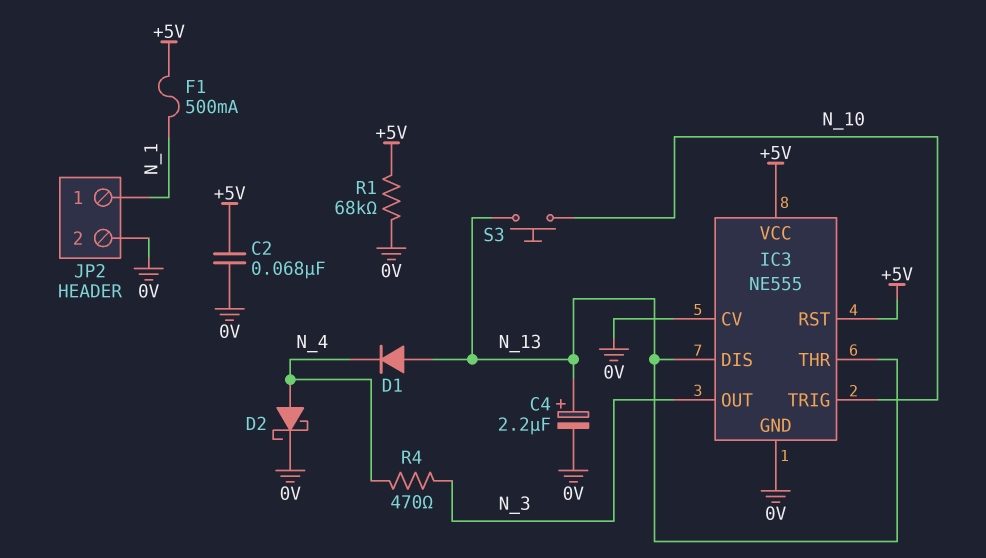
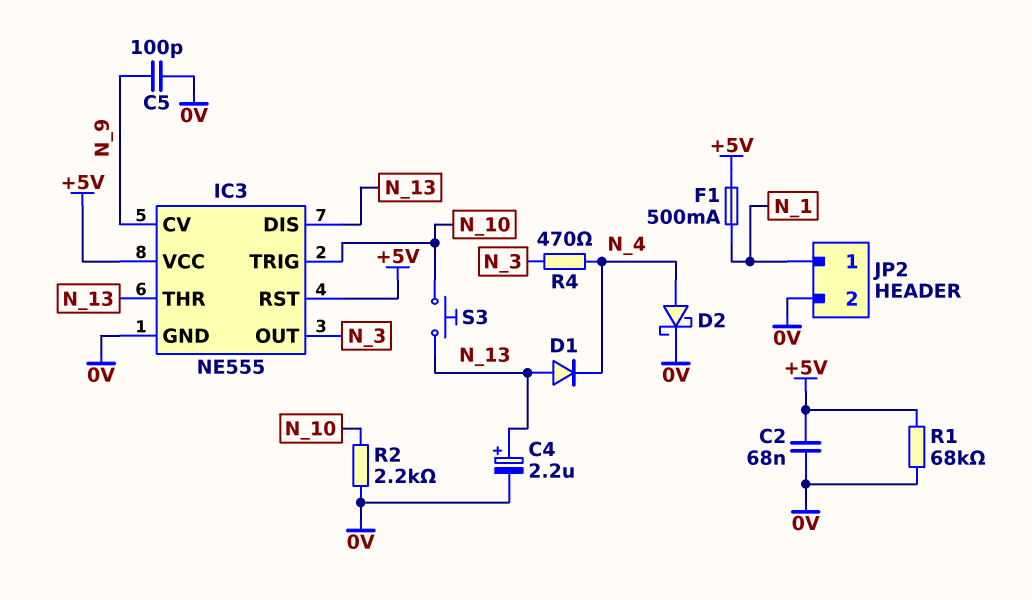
C5: none -> 100pF (0V, N_9)
IC3 pin CV: 0V -> N_9
R2: none -> 2.2k (0V, N_10)

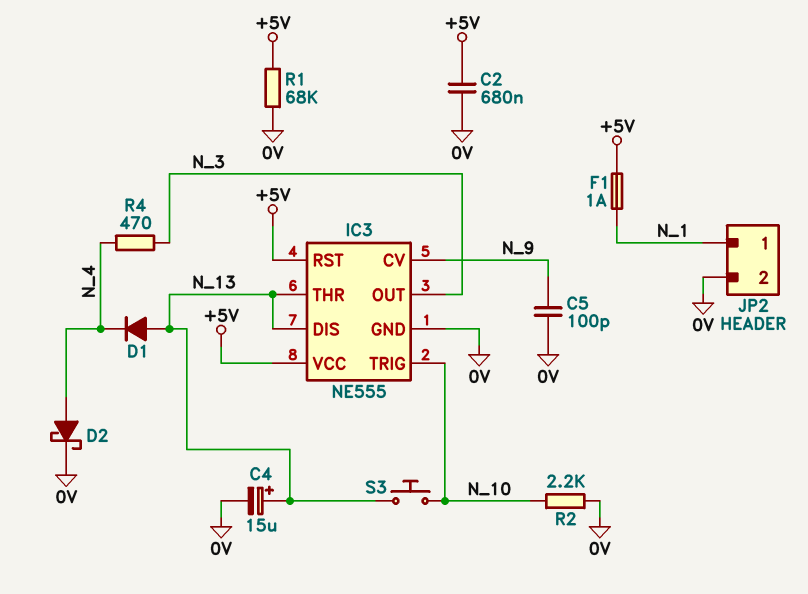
C2: 68nF (+5V, 0V) -> 680nF (+5V, 0V)
C4: 2.2uF (plus N_13, minus 0V) -> 15uF (plus N_13, minus 0V)
F1: 500mA (+5V, N_1) -> 1A (+5V, N_1)

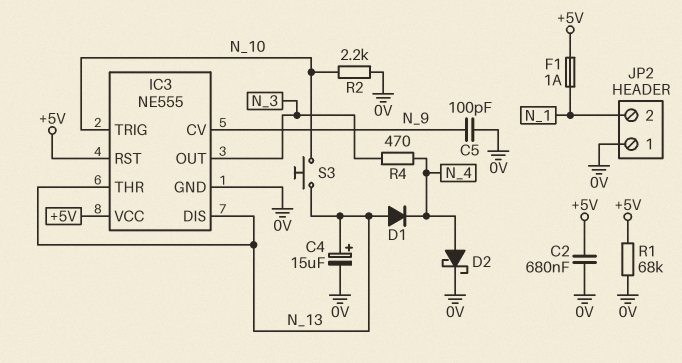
JP2 pin 1: N_1 -> 0V
JP2 pin 2: 0V -> N_1

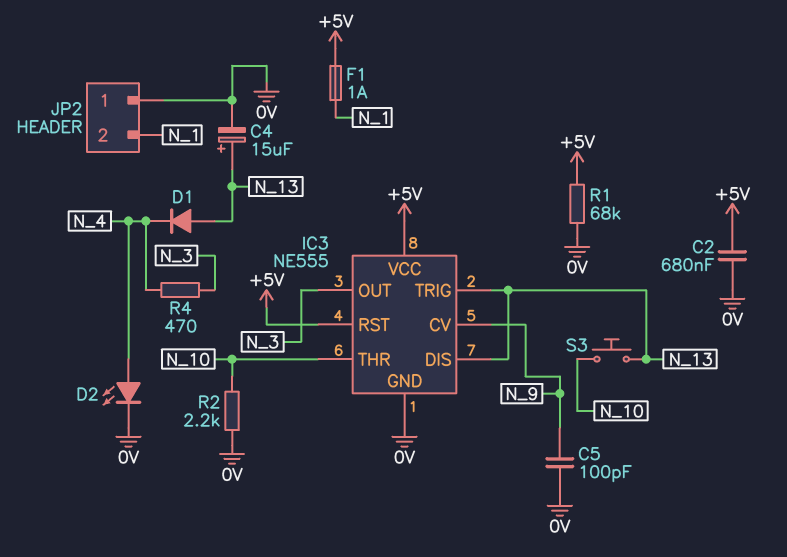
D2: schottky (A N_4, K 0V) -> LED (A N_4, K 0V)
IC3 pin THR: N_13 -> N_10
IC3 pin TRIG: N_10 -> N_13

